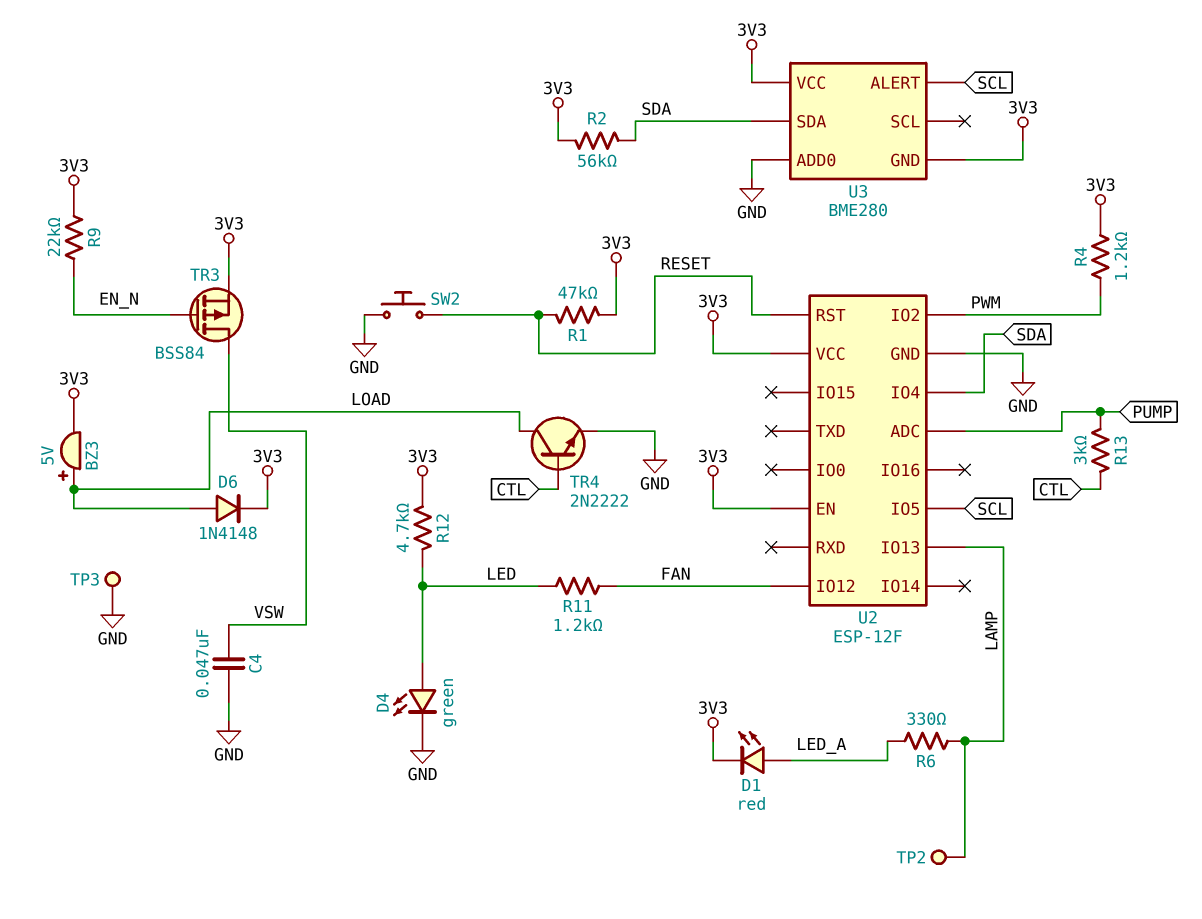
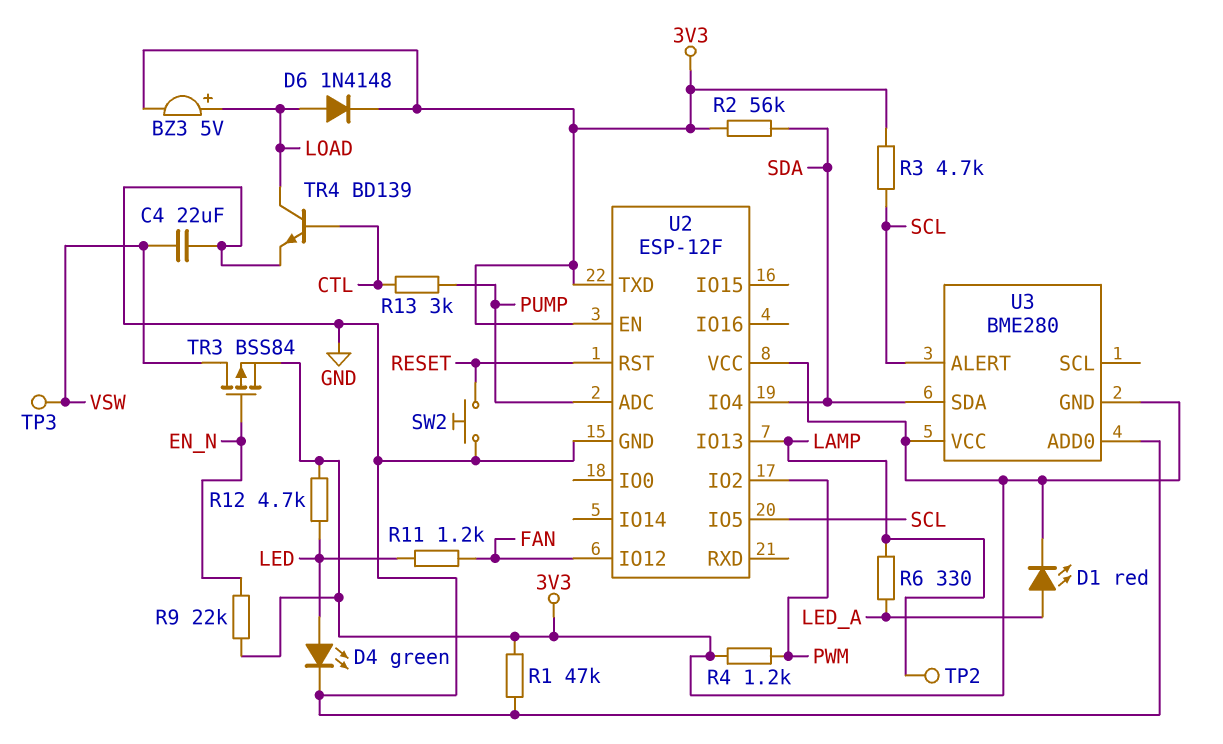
C4: 47nF (GND, VSW) -> 22uF (GND, VSW)
R1: 47k (3V3, RESET) -> 47k (3V3, GND)
R3: none -> 4.7k (3V3, SCL)
TP3: test point (GND) -> test point (VSW)
TR4: NPN 2N2222 (B CTL, C LOAD, E GND) -> NPN BD139 (B CTL, C LOAD, E GND)
U2 pin TXD: none -> 3V3

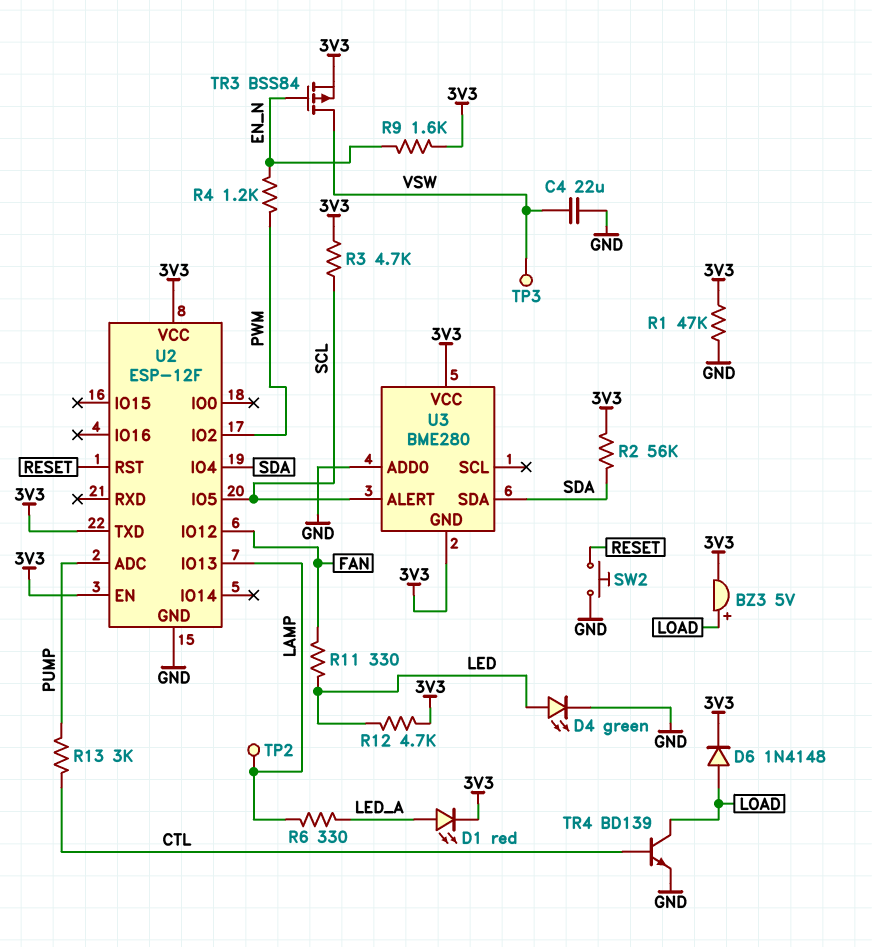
R4: 1.2k (3V3, PWM) -> 1.2k (EN_N, PWM)
R9: 22k (3V3, EN_N) -> 1.6k (3V3, EN_N)
R11: 1.2k (FAN, LED) -> 330 (FAN, LED)

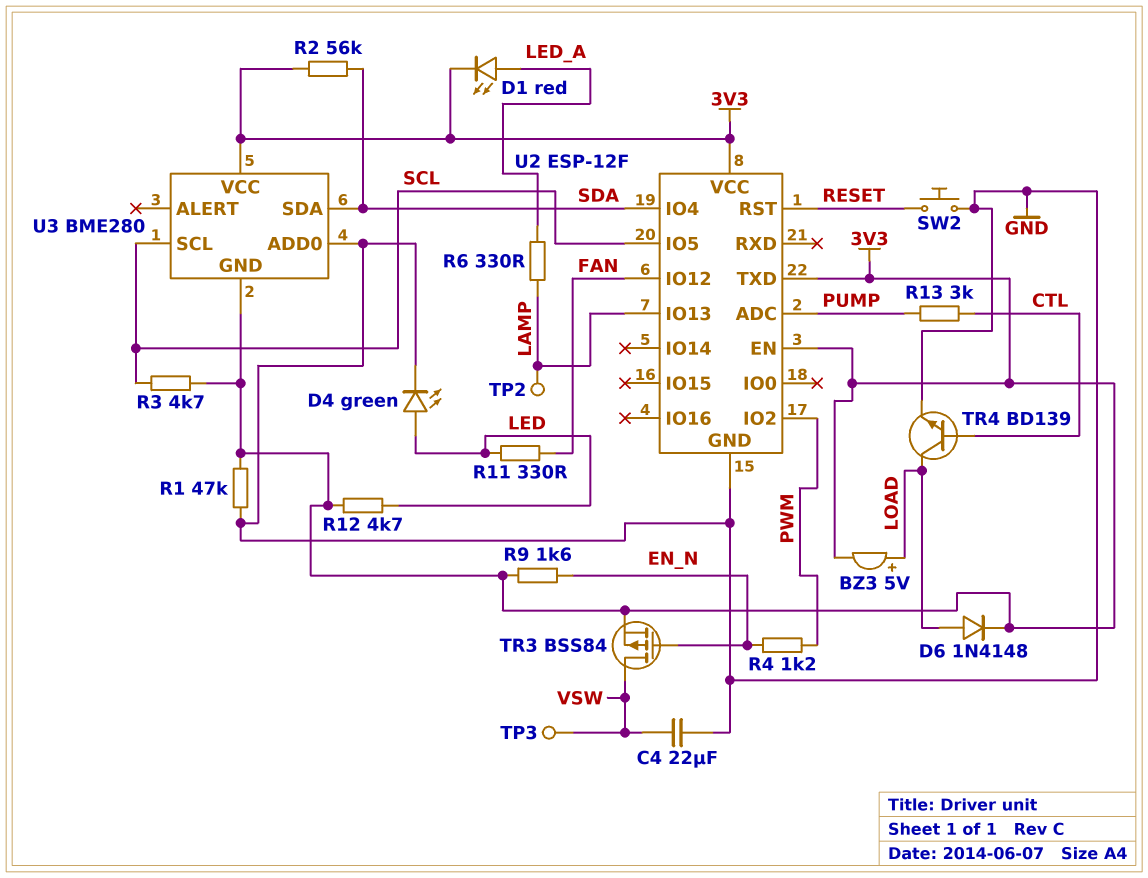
U3 pin ALERT: SCL -> none
U3 pin SCL: none -> SCL

